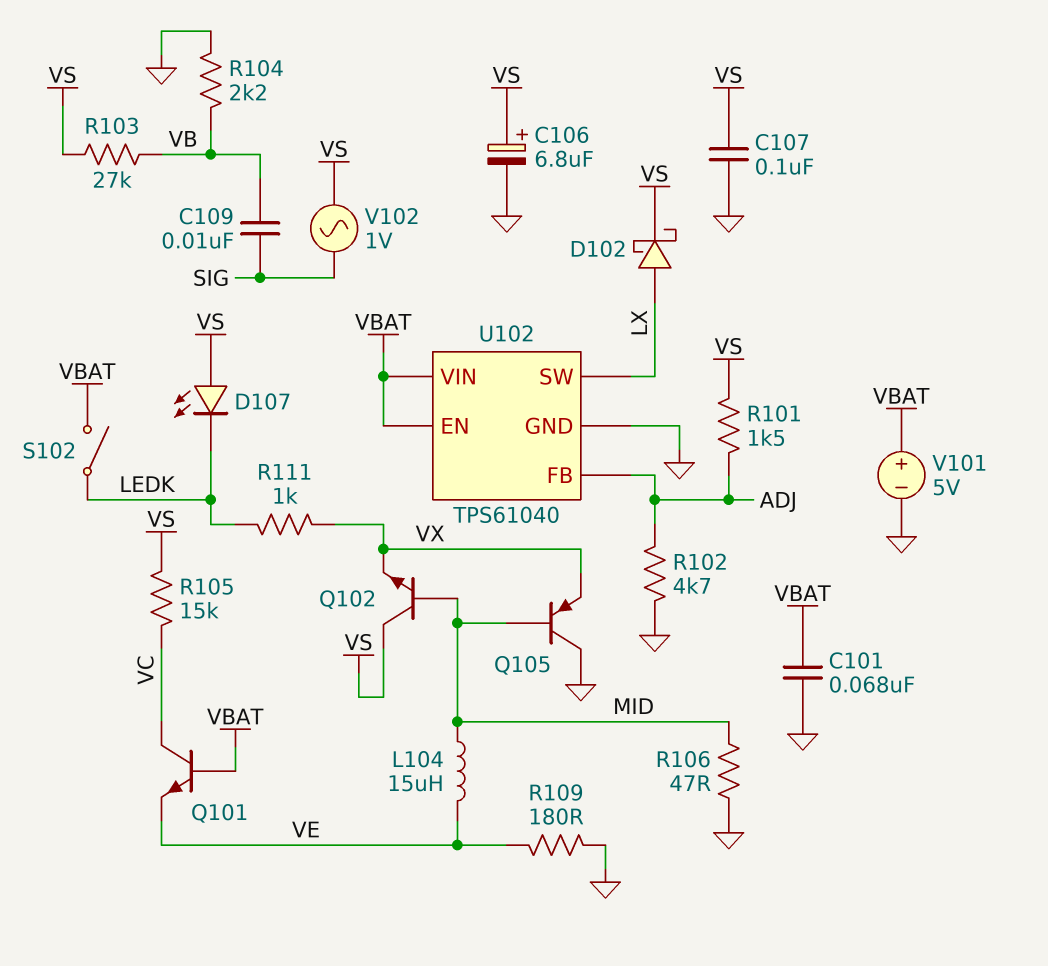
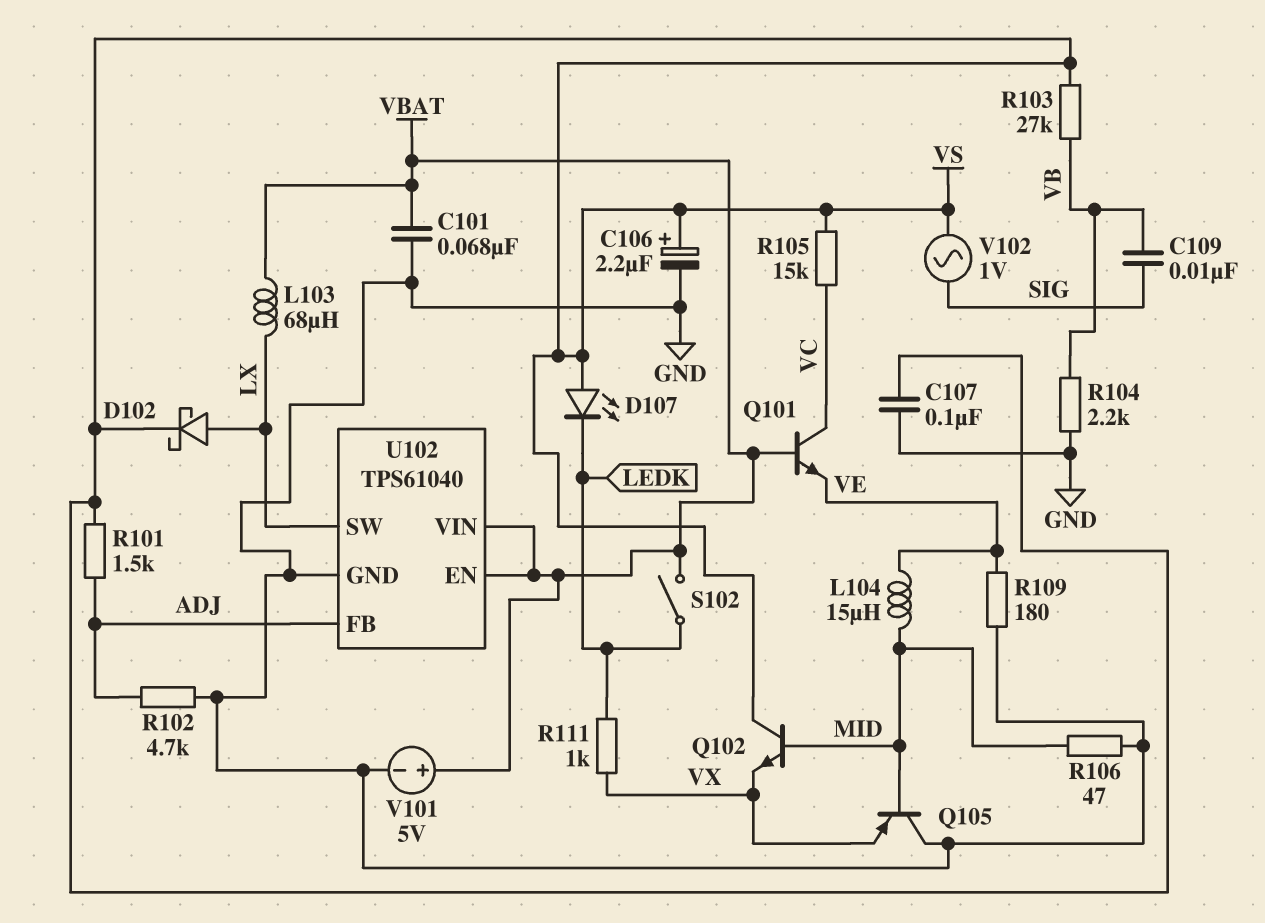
C106: 6.8uF (plus VS, minus GND) -> 2.2uF (plus VS, minus GND)
L103: none -> 68uH (LX, VBAT)

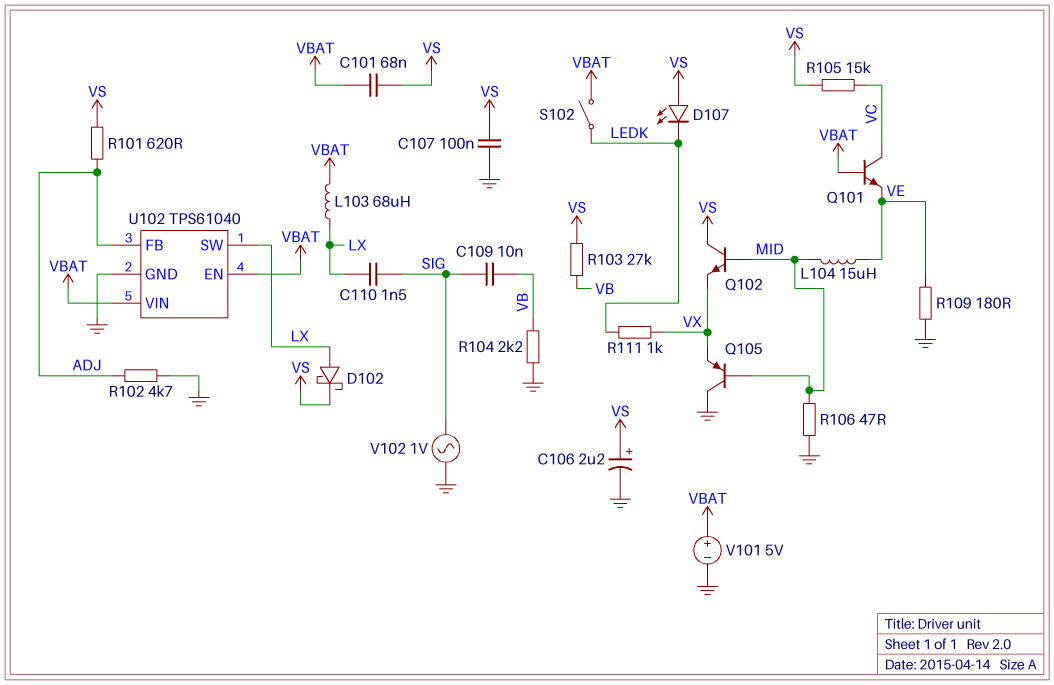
C101: 68nF (GND, VBAT) -> 68nF (VBAT, VS)
C110: none -> 1.5nF (LX, SIG)
R101: 1.5k (ADJ, VS) -> 620 (ADJ, VS)
V102: AC 1V (SIG, VS) -> AC 1V (GND, SIG)

